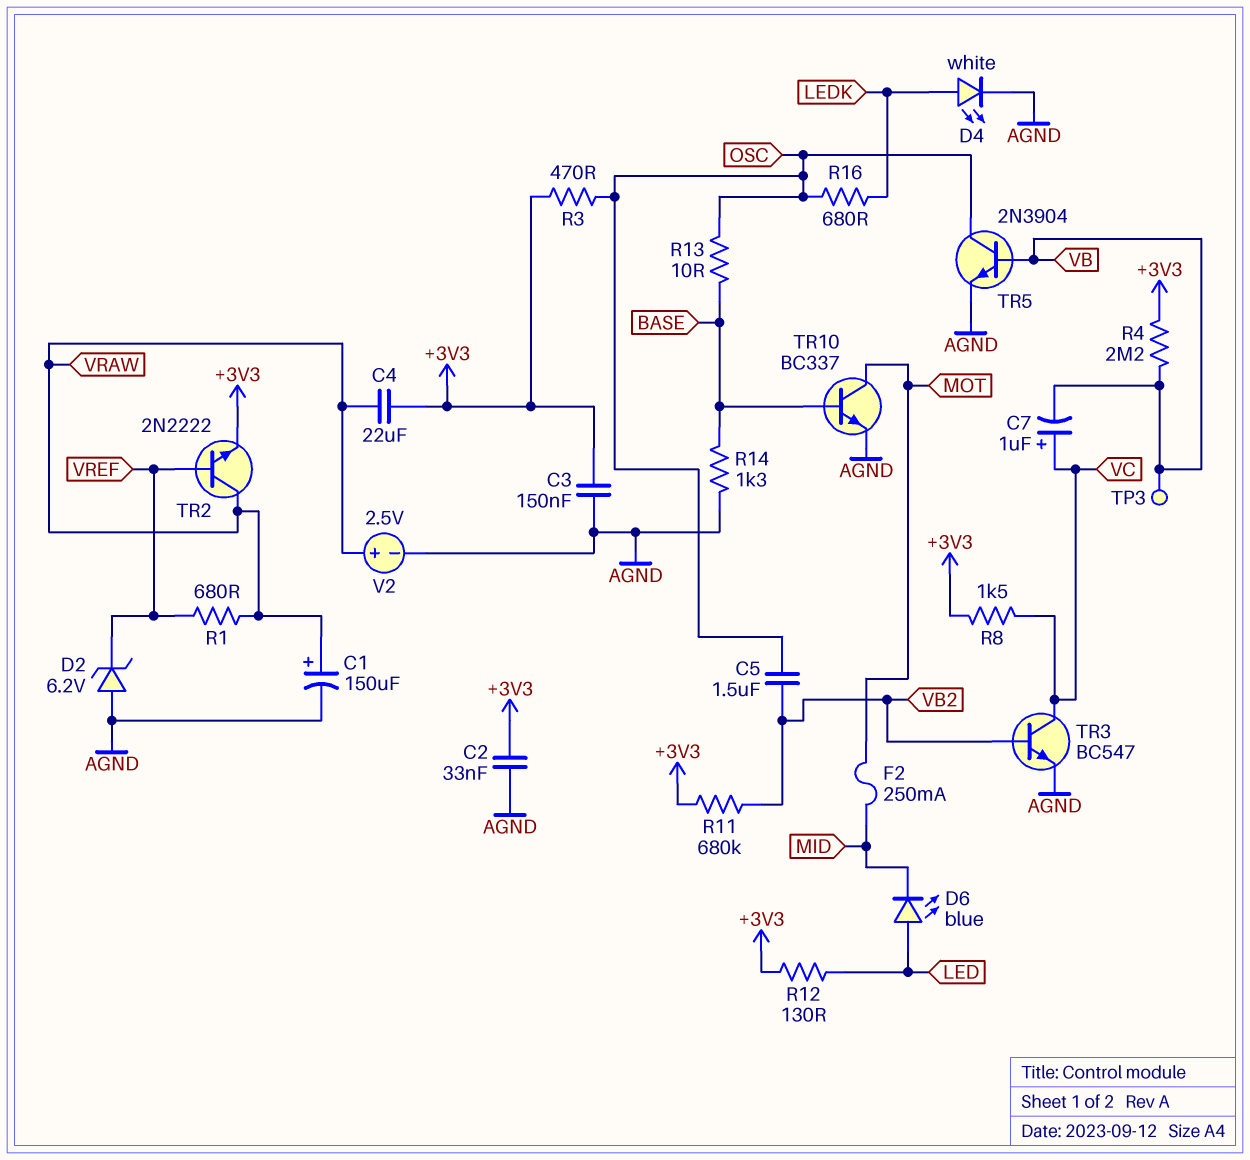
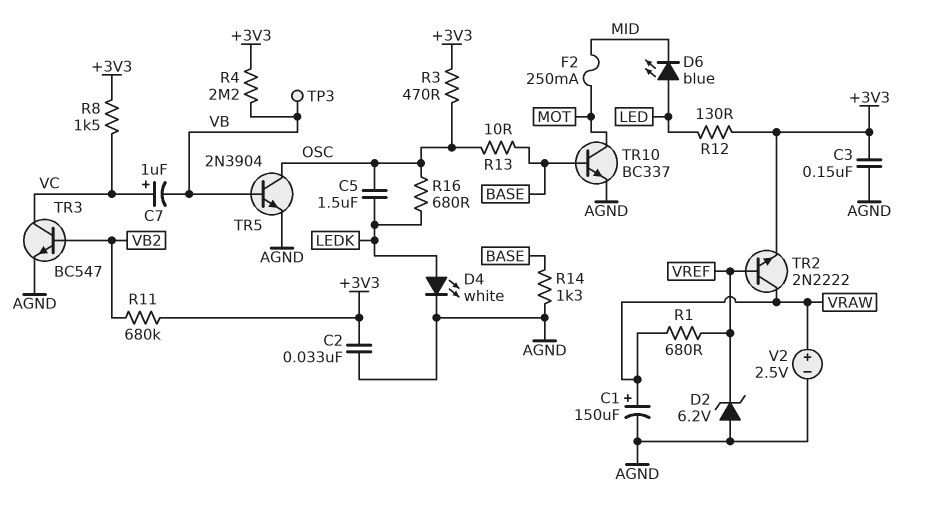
C4: 22uF (+3V3, VRAW) -> none
C5: 1.5uF (OSC, VB2) -> 1.5uF (LEDK, OSC)

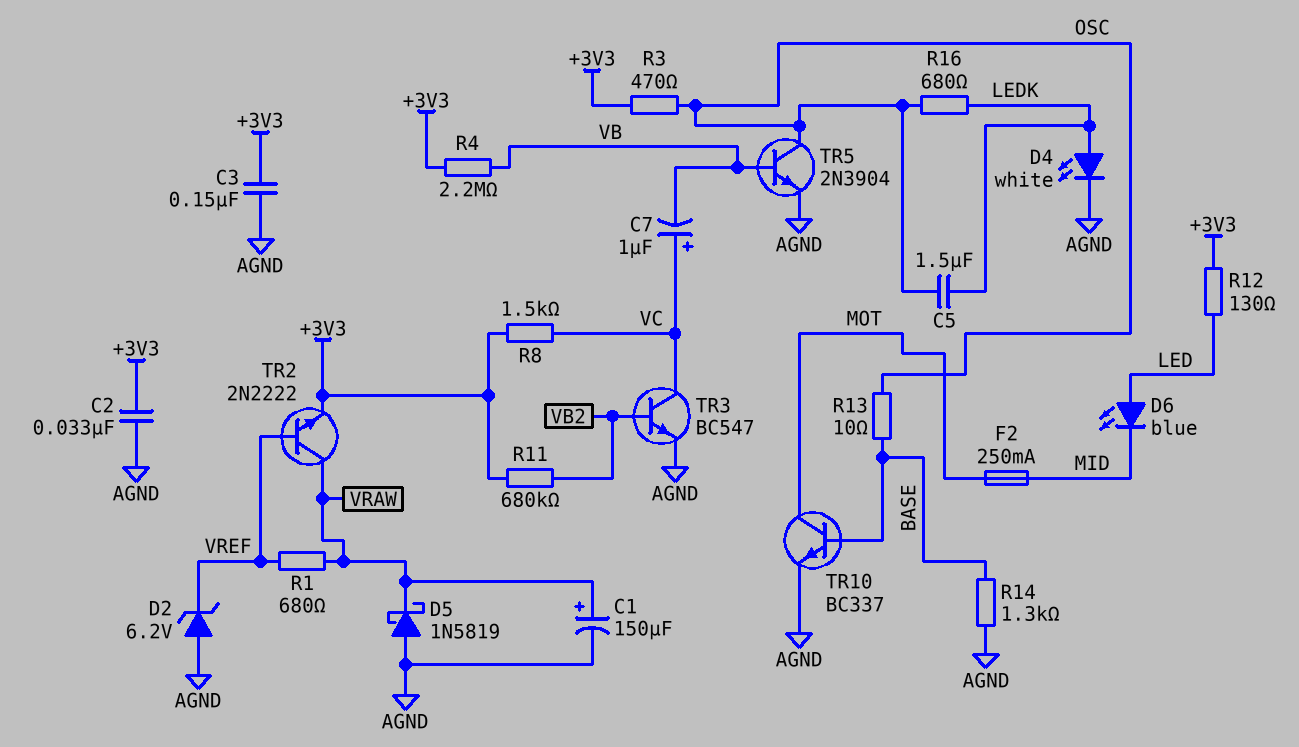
D5: none -> schottky 1N5819 (A AGND, K VRAW)
TP3: test point (VB) -> none
V2: 2.5V (plus VRAW, minus AGND) -> none

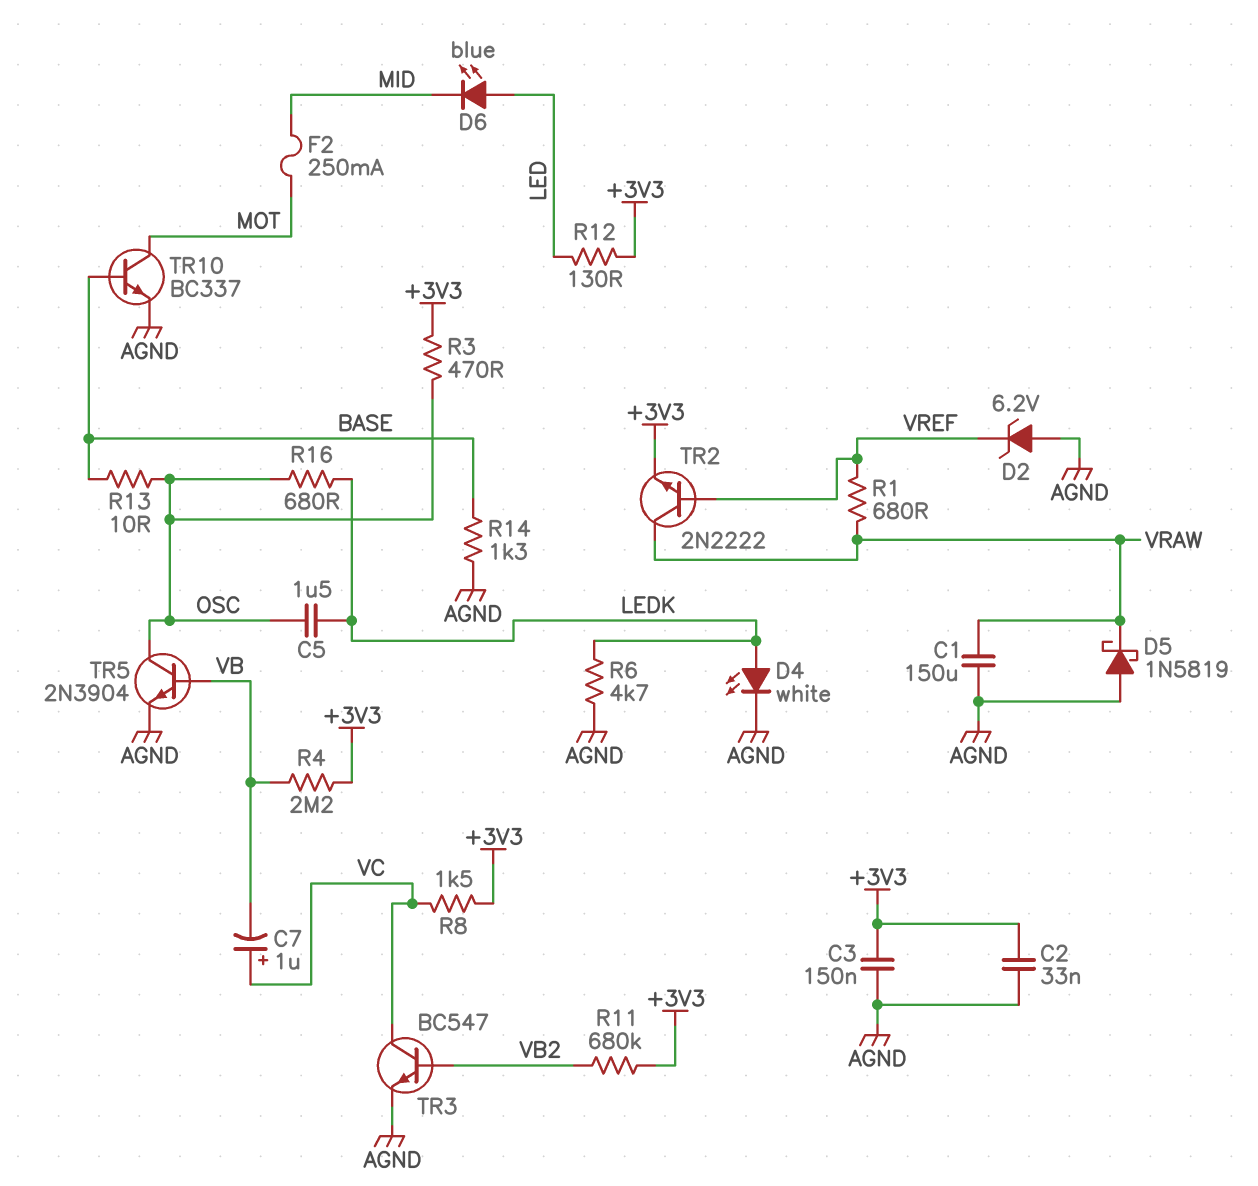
C1: 150uF (plus VRAW, minus AGND) -> 150uF (AGND, VRAW)
R6: none -> 4.7k (AGND, LEDK)

